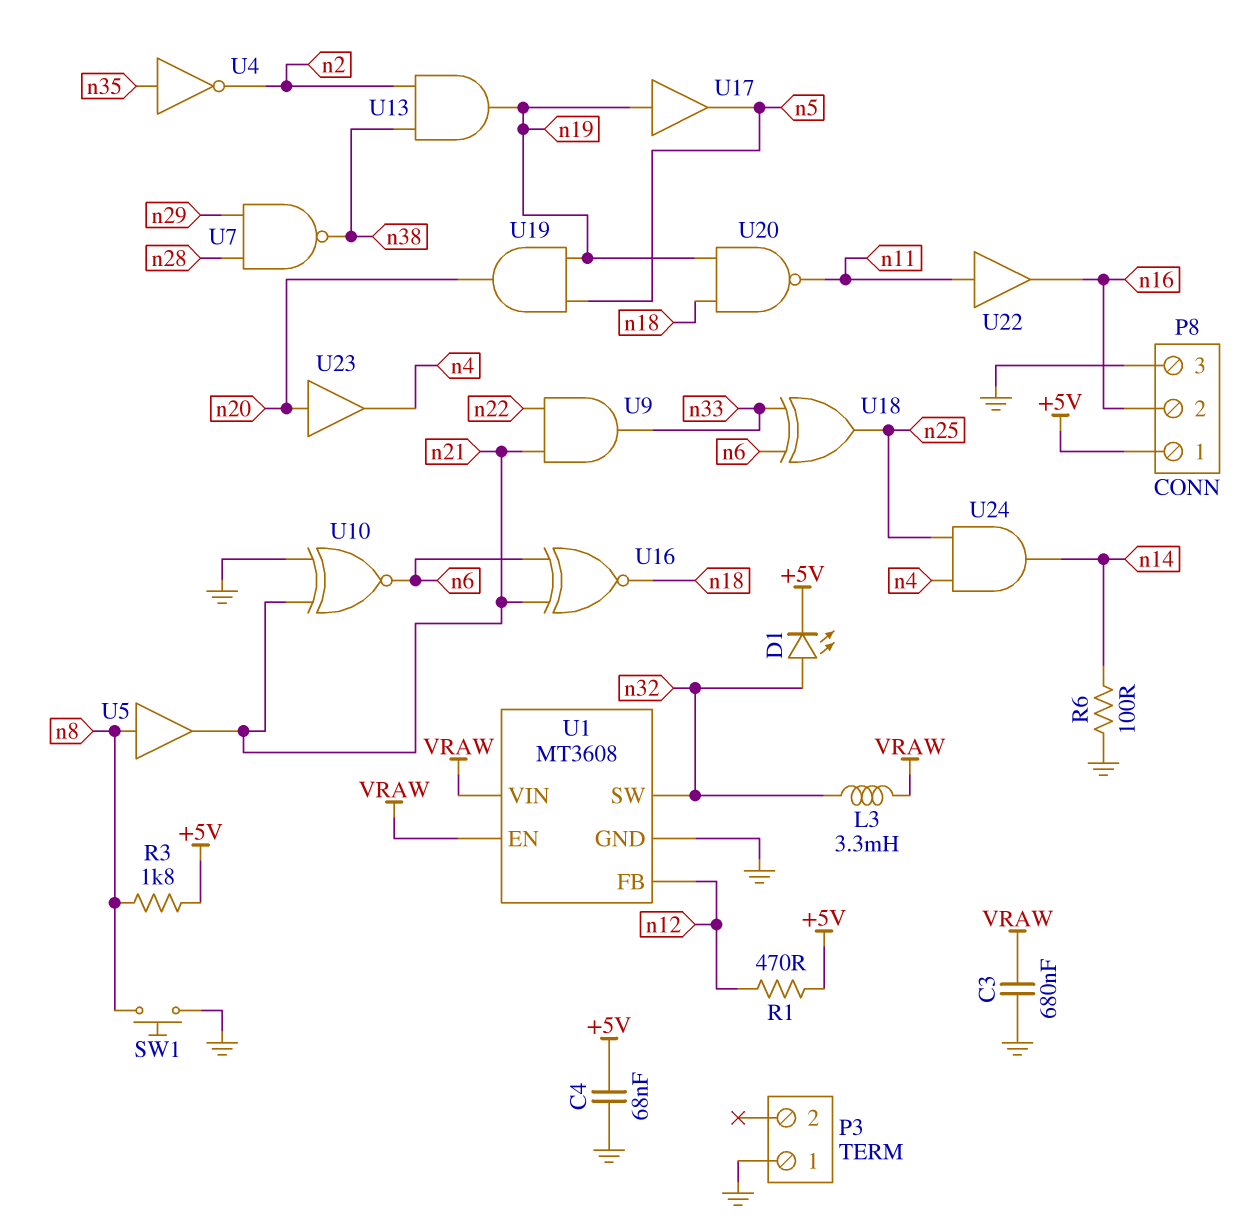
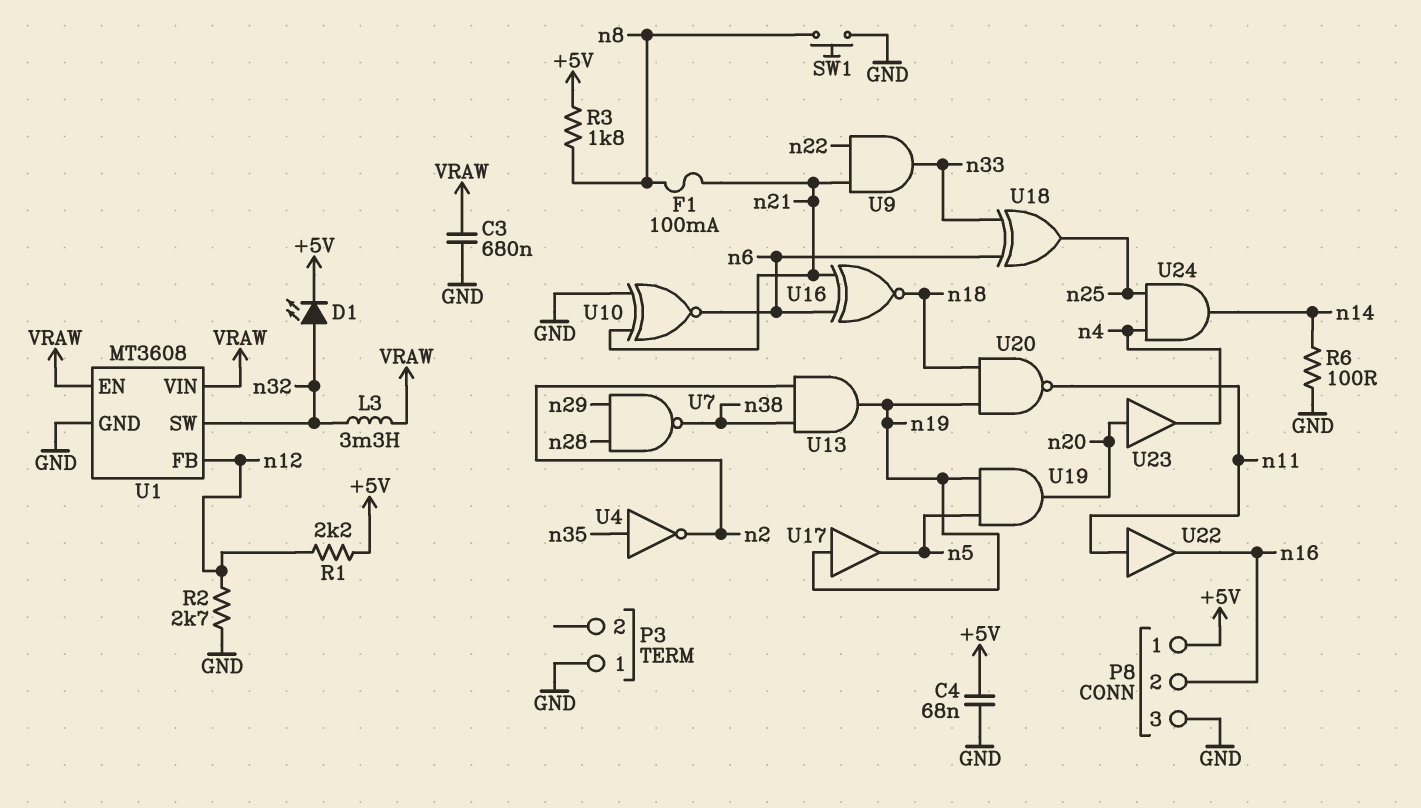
F1: none -> 100mA (n8, n21)
R1: 470 (+5V, n12) -> 2.2k (+5V, n12)
R2: none -> 2.7k (GND, n12)
U5: buffer (in n8, out n21) -> none

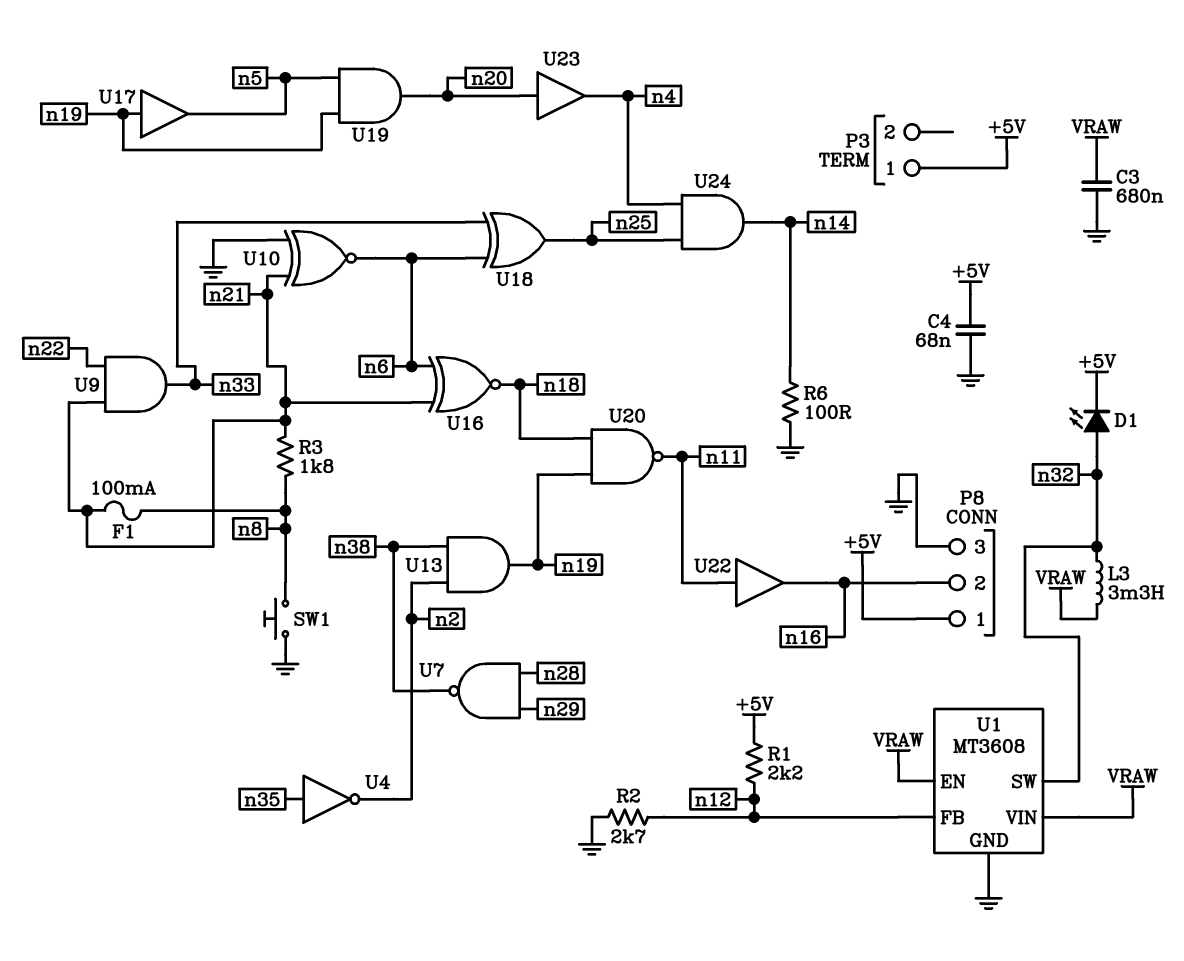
P3 pin 1: GND -> +5V
R3: 1.8k (+5V, n8) -> 1.8k (n8, n21)

